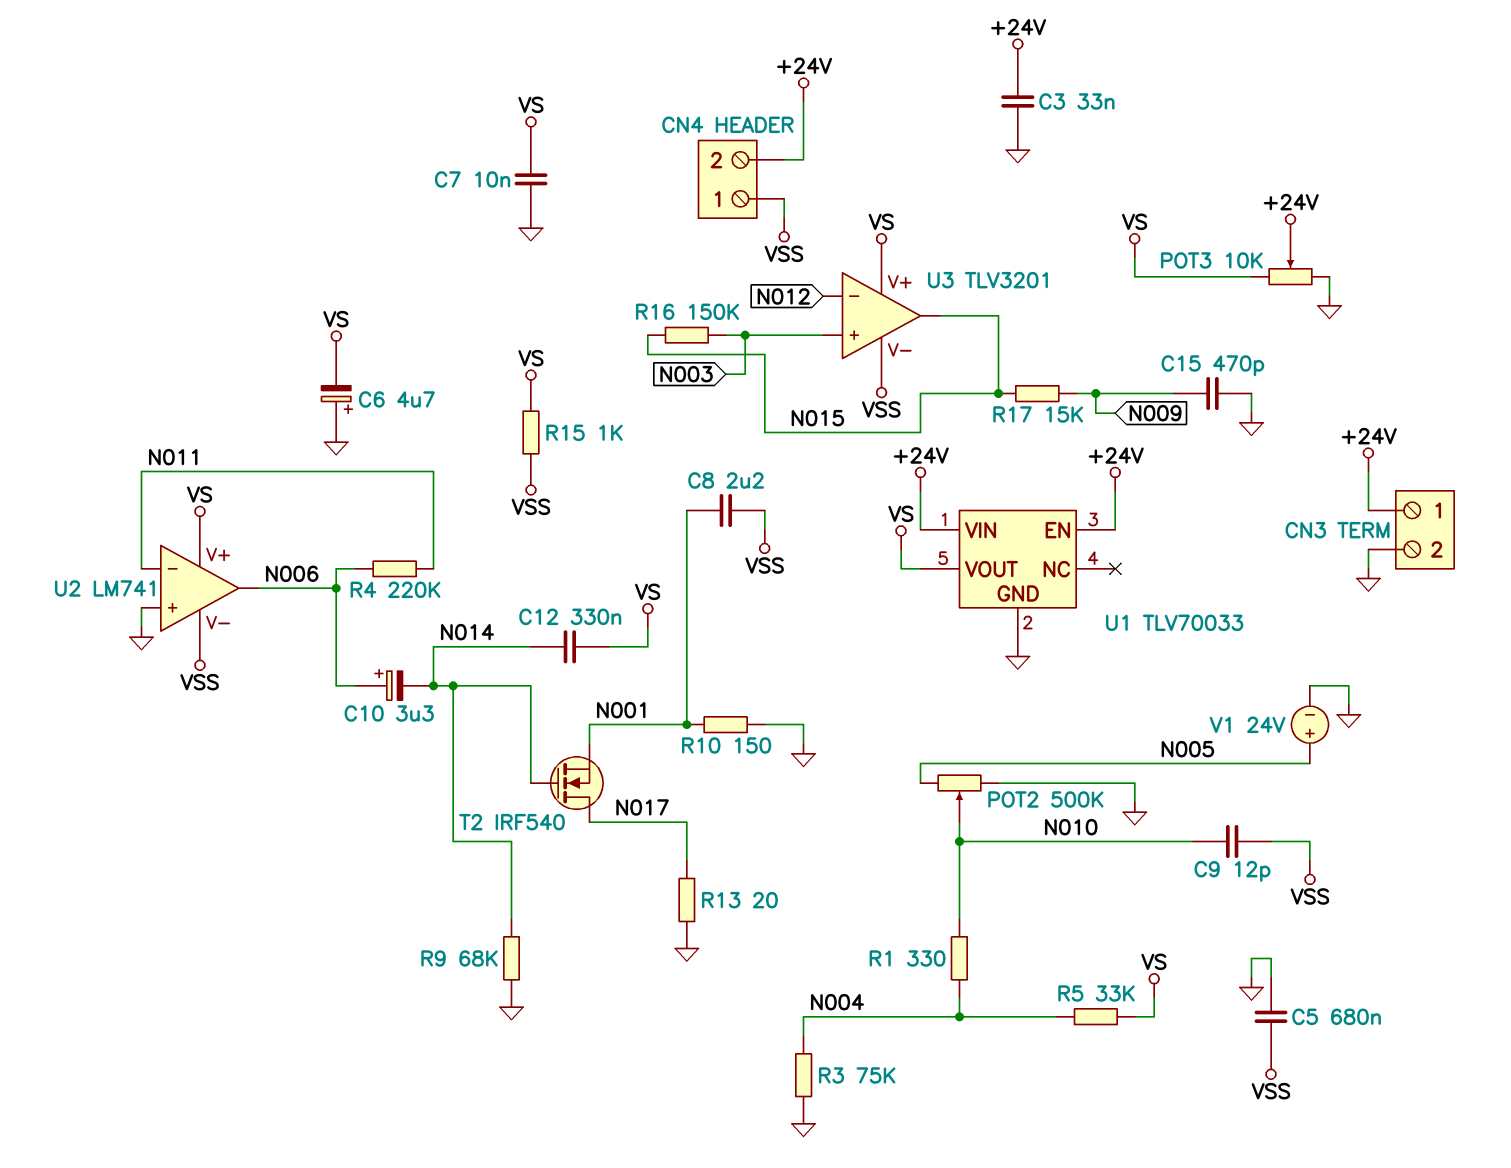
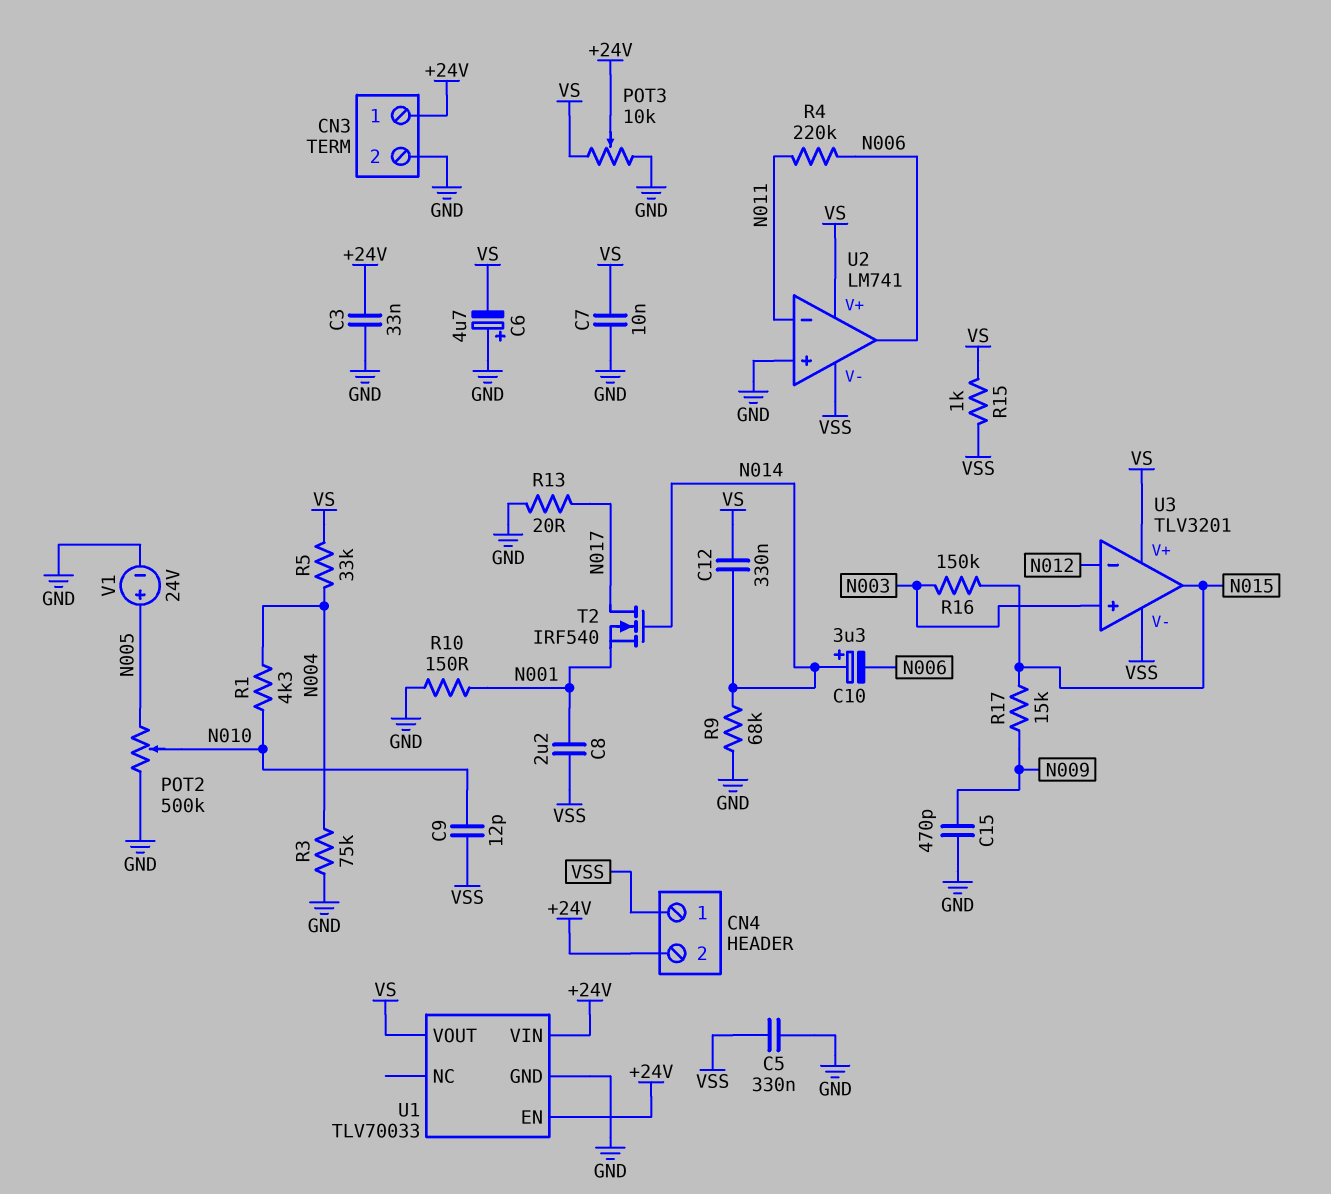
C5: 680nF (GND, VSS) -> 330nF (GND, VSS)
C10: 3.3uF (plus N006, minus N014) -> 3.3uF (plus N014, minus N006)
R1: 330 (N004, N010) -> 4.3k (N004, N010)

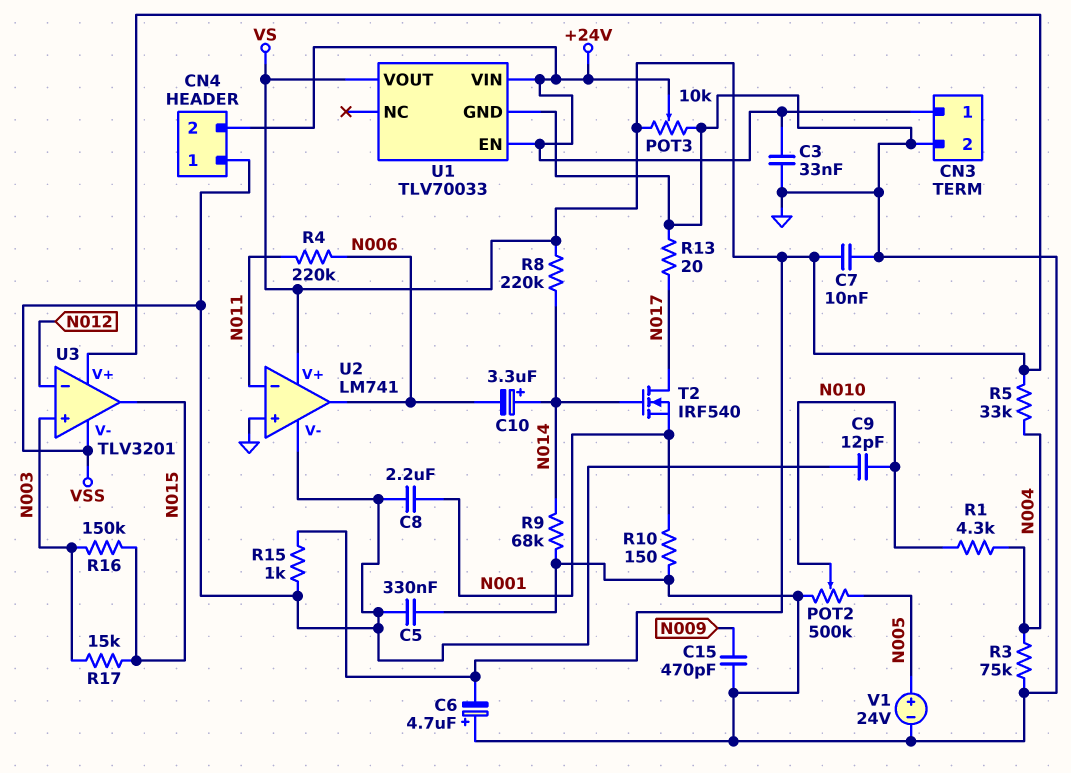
C12: 330nF (N014, VS) -> none
R8: none -> 220k (N014, VS)
R17: 15k (N009, N015) -> 15k (N003, N015)

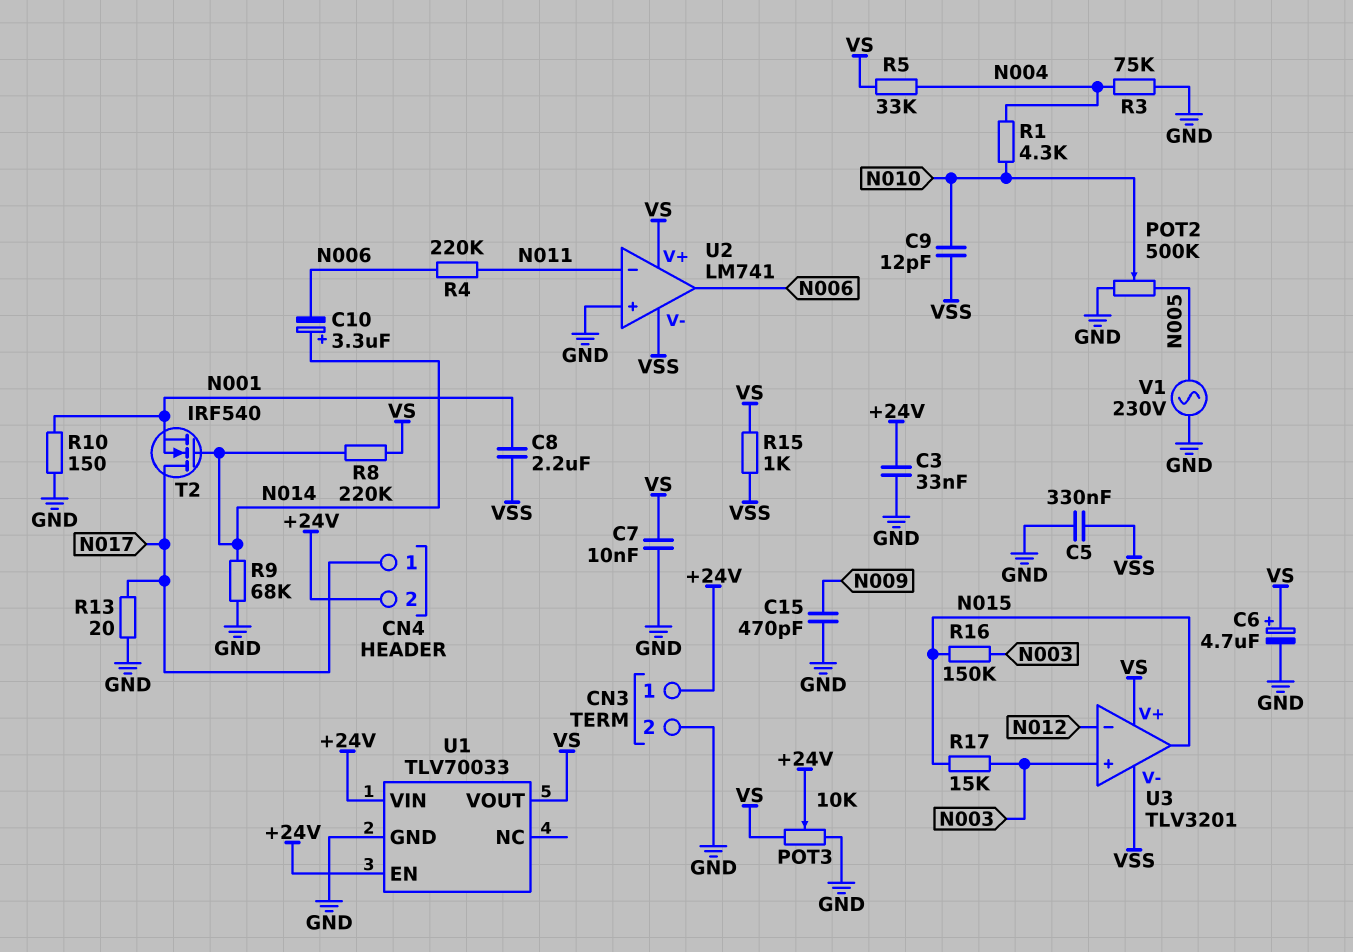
C6: 4.7uF (plus GND, minus VS) -> 4.7uF (plus VS, minus GND)
CN4 pin 1: VSS -> N017
V1: 24V (plus N005, minus GND) -> AC 230V (GND, N005)

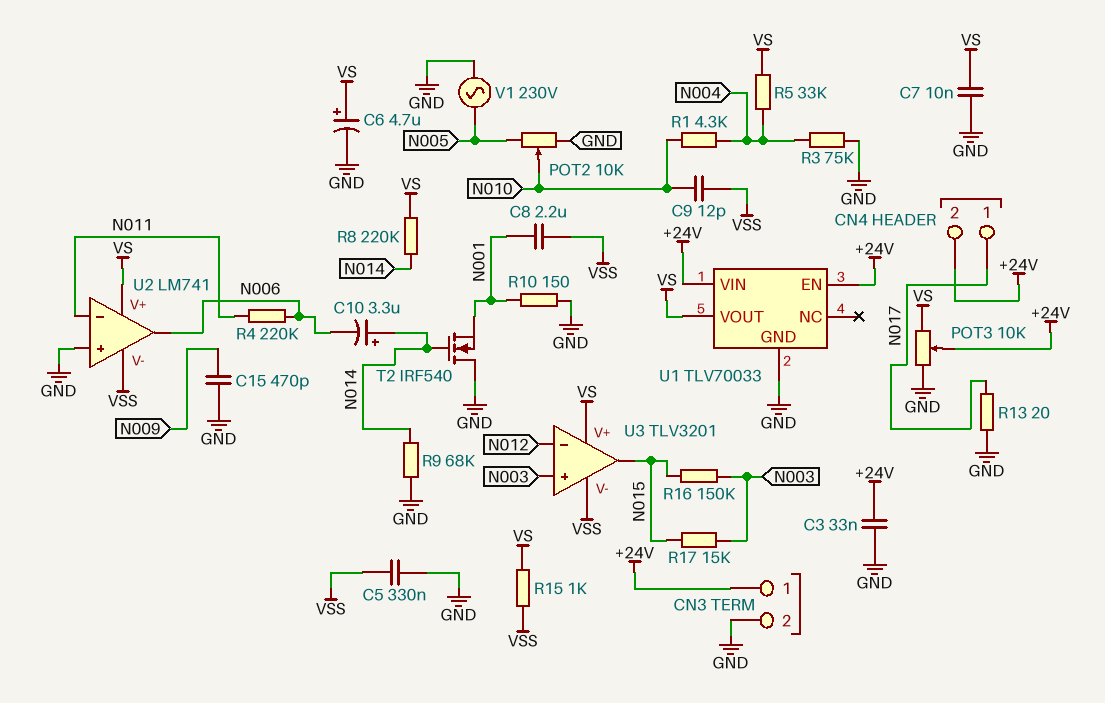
POT2: 500k (GND, N005, wiper N010) -> 10k (GND, N005, wiper N010)
T2: NMOS IRF540 (G N014, D N017, S N001) -> NMOS IRF540 (G N014, D GND, S N001)

